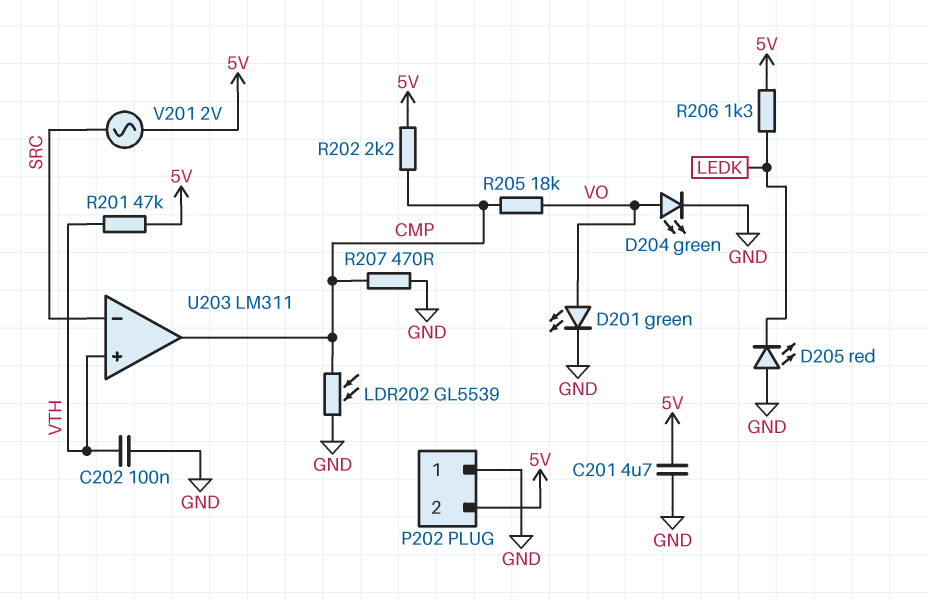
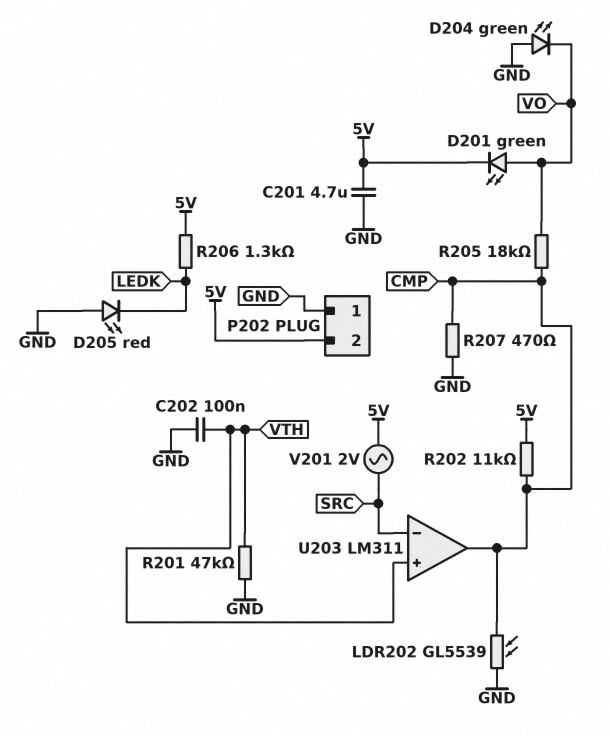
D201: LED green (A VO, K GND) -> LED green (A VO, K 5V)
D204: LED green (A VO, K GND) -> LED green (A GND, K VO)
R201: 47k (5V, VTH) -> 47k (GND, VTH)
R202: 2.2k (5V, CMP) -> 11k (5V, CMP)

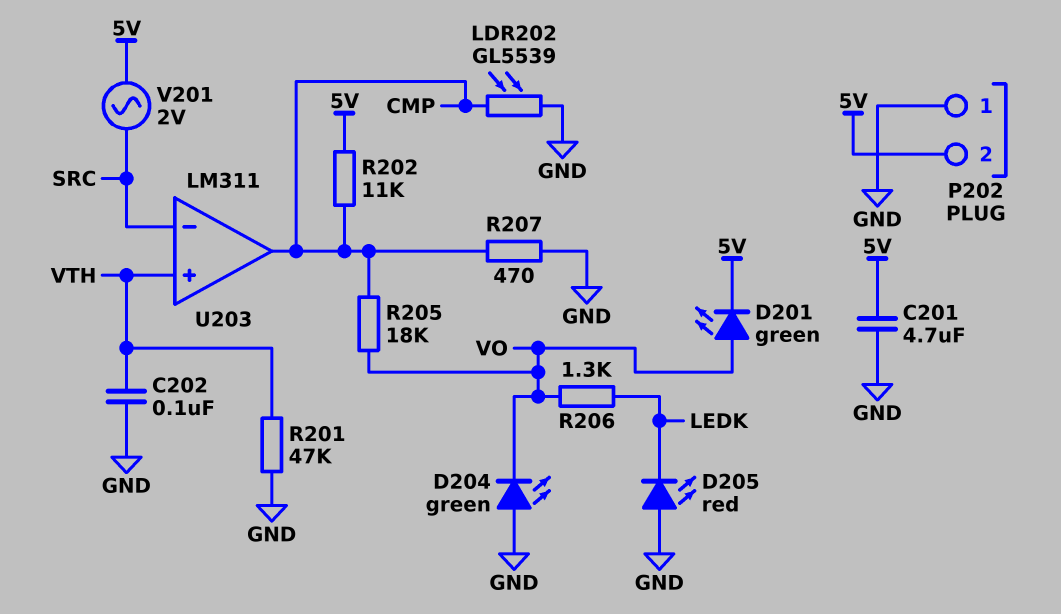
R206: 1.3k (5V, LEDK) -> 1.3k (LEDK, VO)

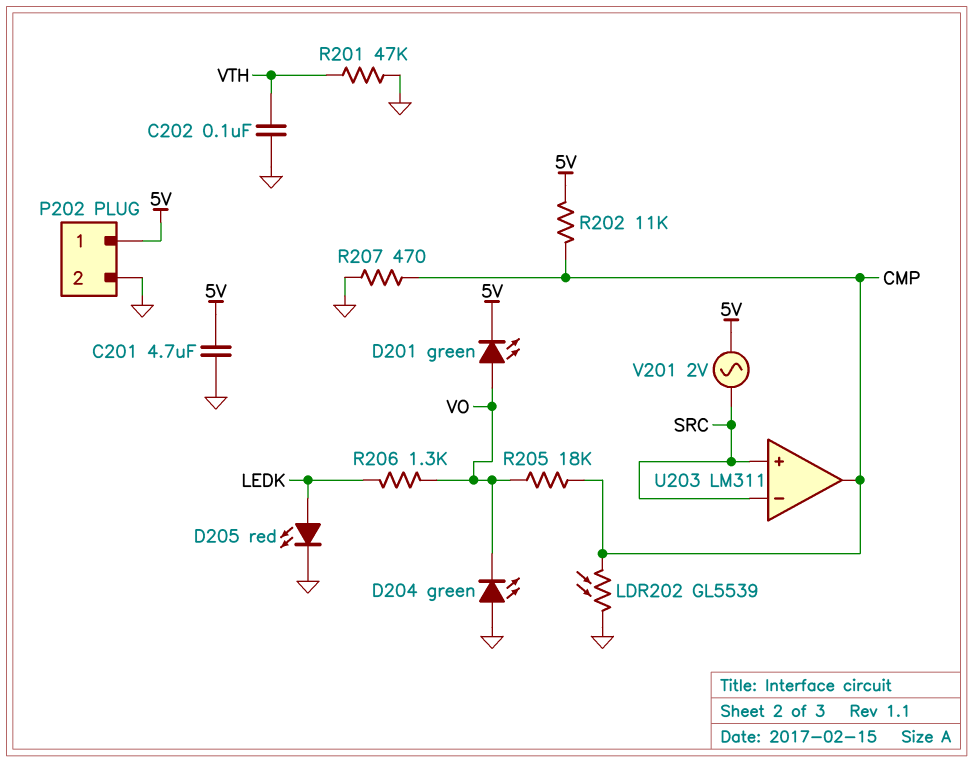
D205: LED red (A GND, K LEDK) -> LED red (A LEDK, K GND)
P202 pin 1: GND -> 5V
P202 pin 2: 5V -> GND
U203 pin in+: VTH -> SRC

